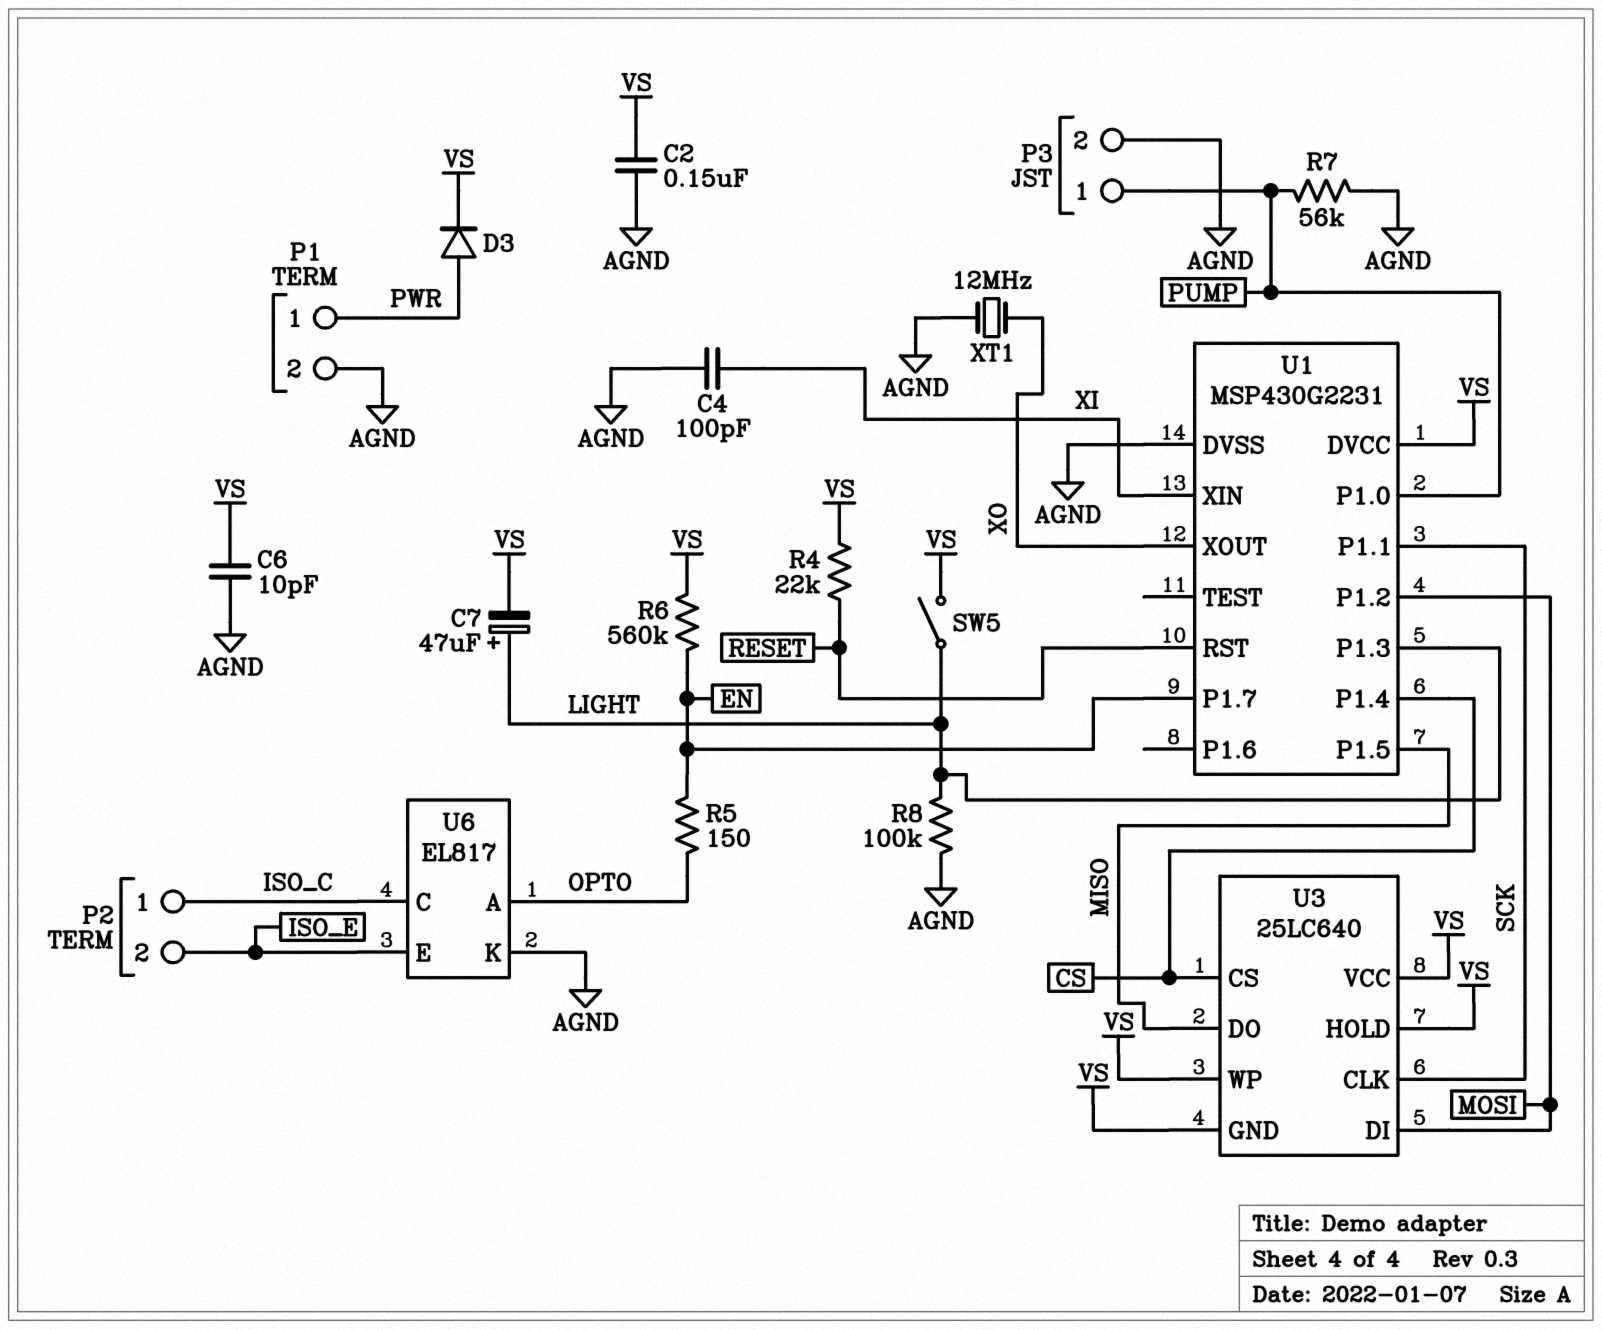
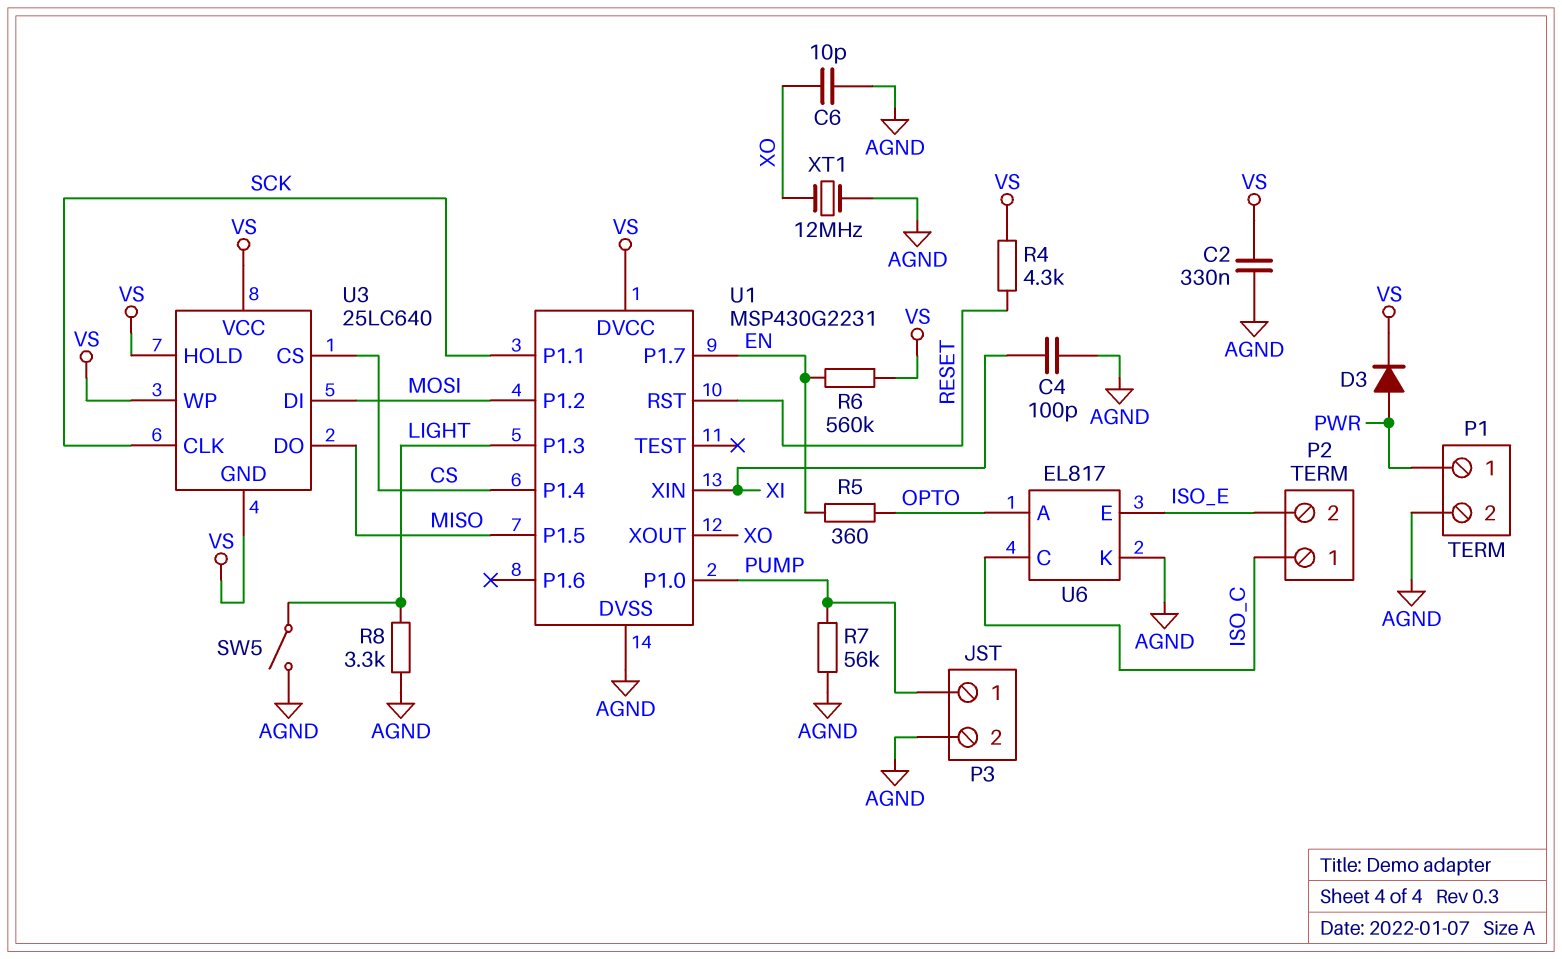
C2: 150nF (AGND, VS) -> 330nF (AGND, VS)
C6: 10pF (AGND, VS) -> 10pF (AGND, XO)
C7: 47uF (plus LIGHT, minus VS) -> none
R4: 22k (RESET, VS) -> 4.3k (RESET, VS)
R5: 150 (EN, OPTO) -> 360 (EN, OPTO)
R8: 100k (AGND, LIGHT) -> 3.3k (AGND, LIGHT)
SW5: switch (LIGHT, VS) -> switch (AGND, LIGHT)

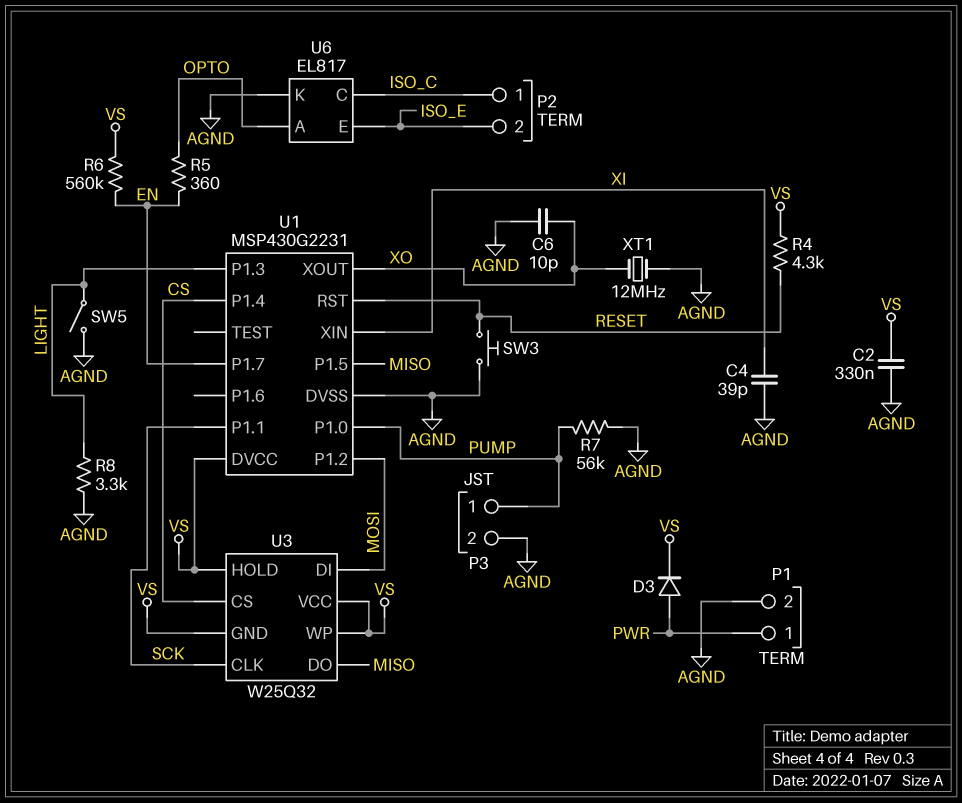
C4: 100pF (AGND, XI) -> 39pF (AGND, XI)
SW3: none -> button (AGND, RESET)
U3: 25LC640 -> W25Q32

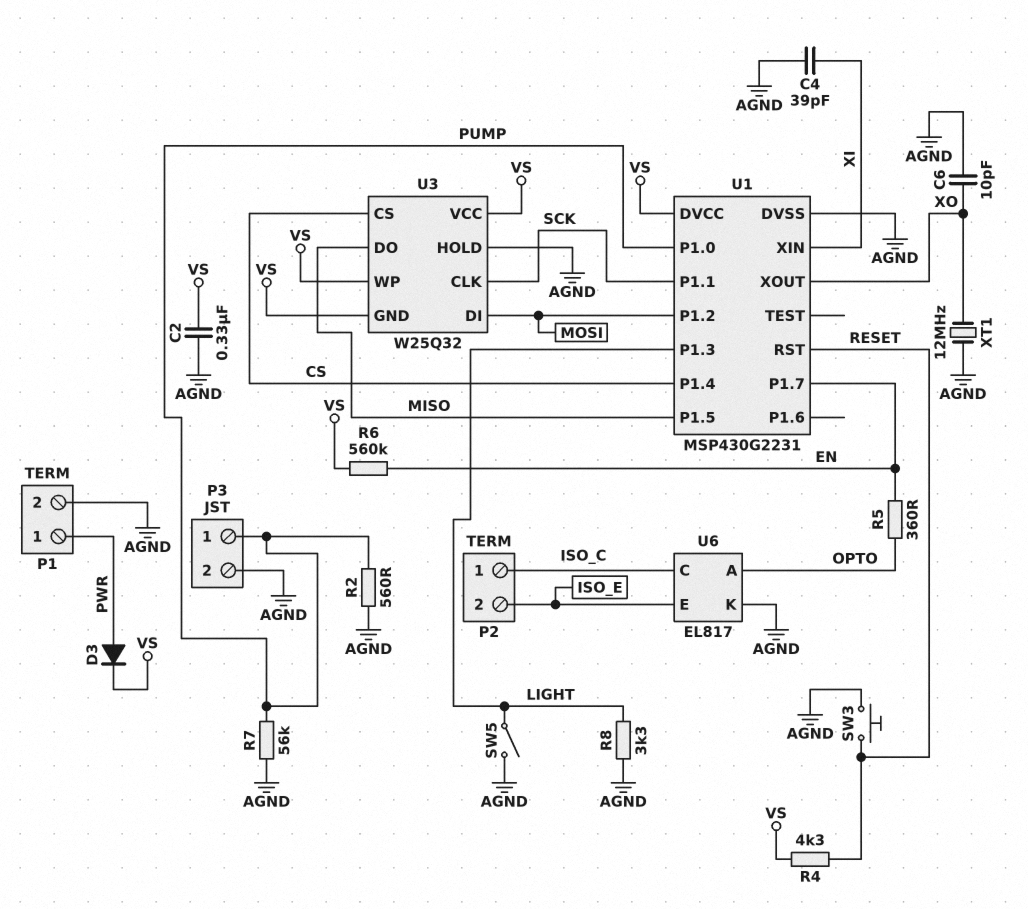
R2: none -> 560 (AGND, PUMP)
U3 pin HOLD: VS -> AGND

